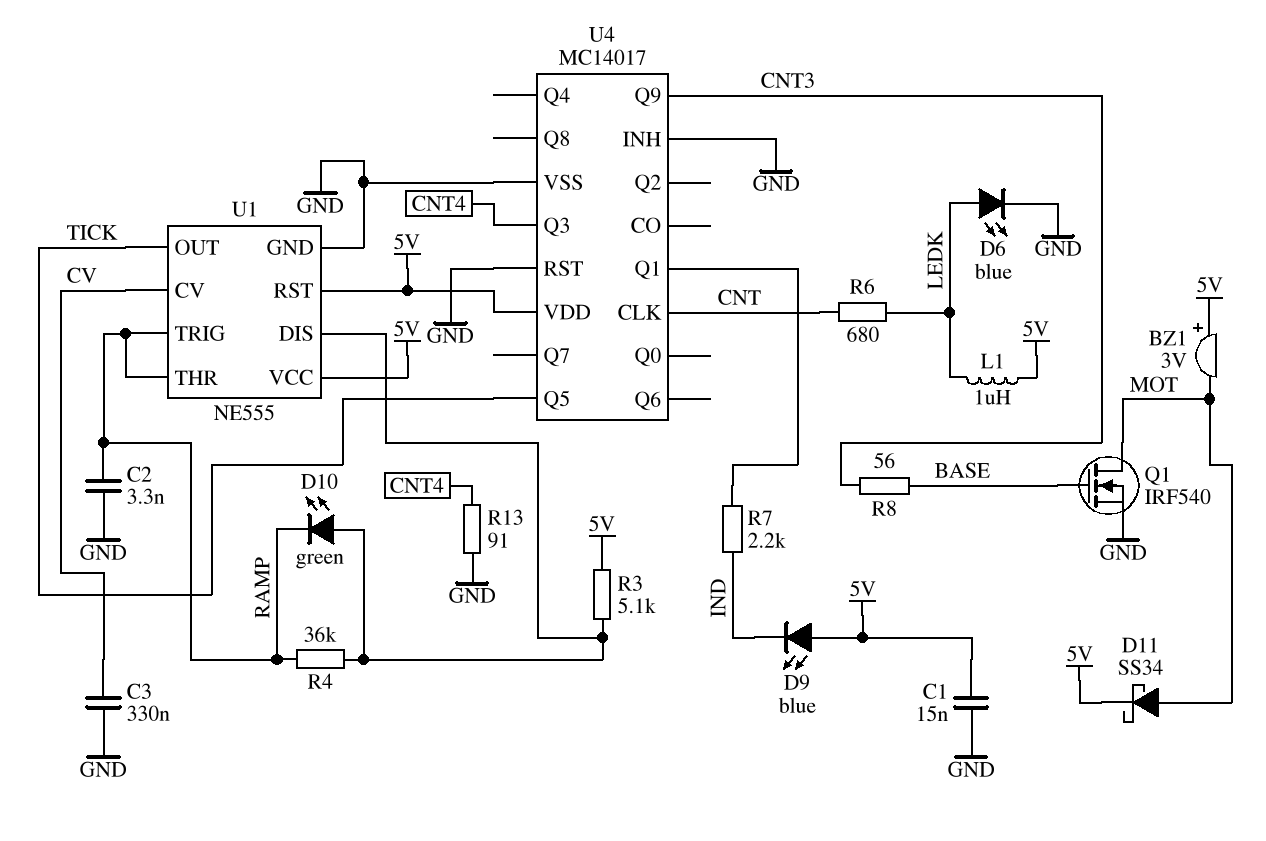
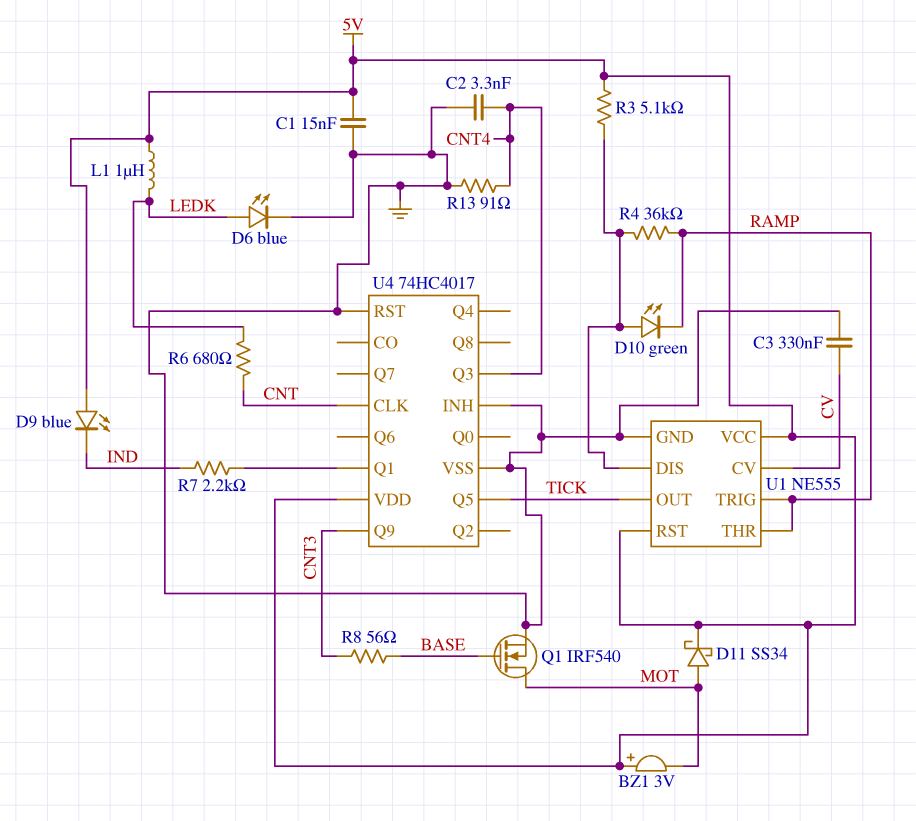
C2: 3.3nF (GND, RAMP) -> 3.3nF (CNT4, GND)
U4: MC14017 -> 74HC4017

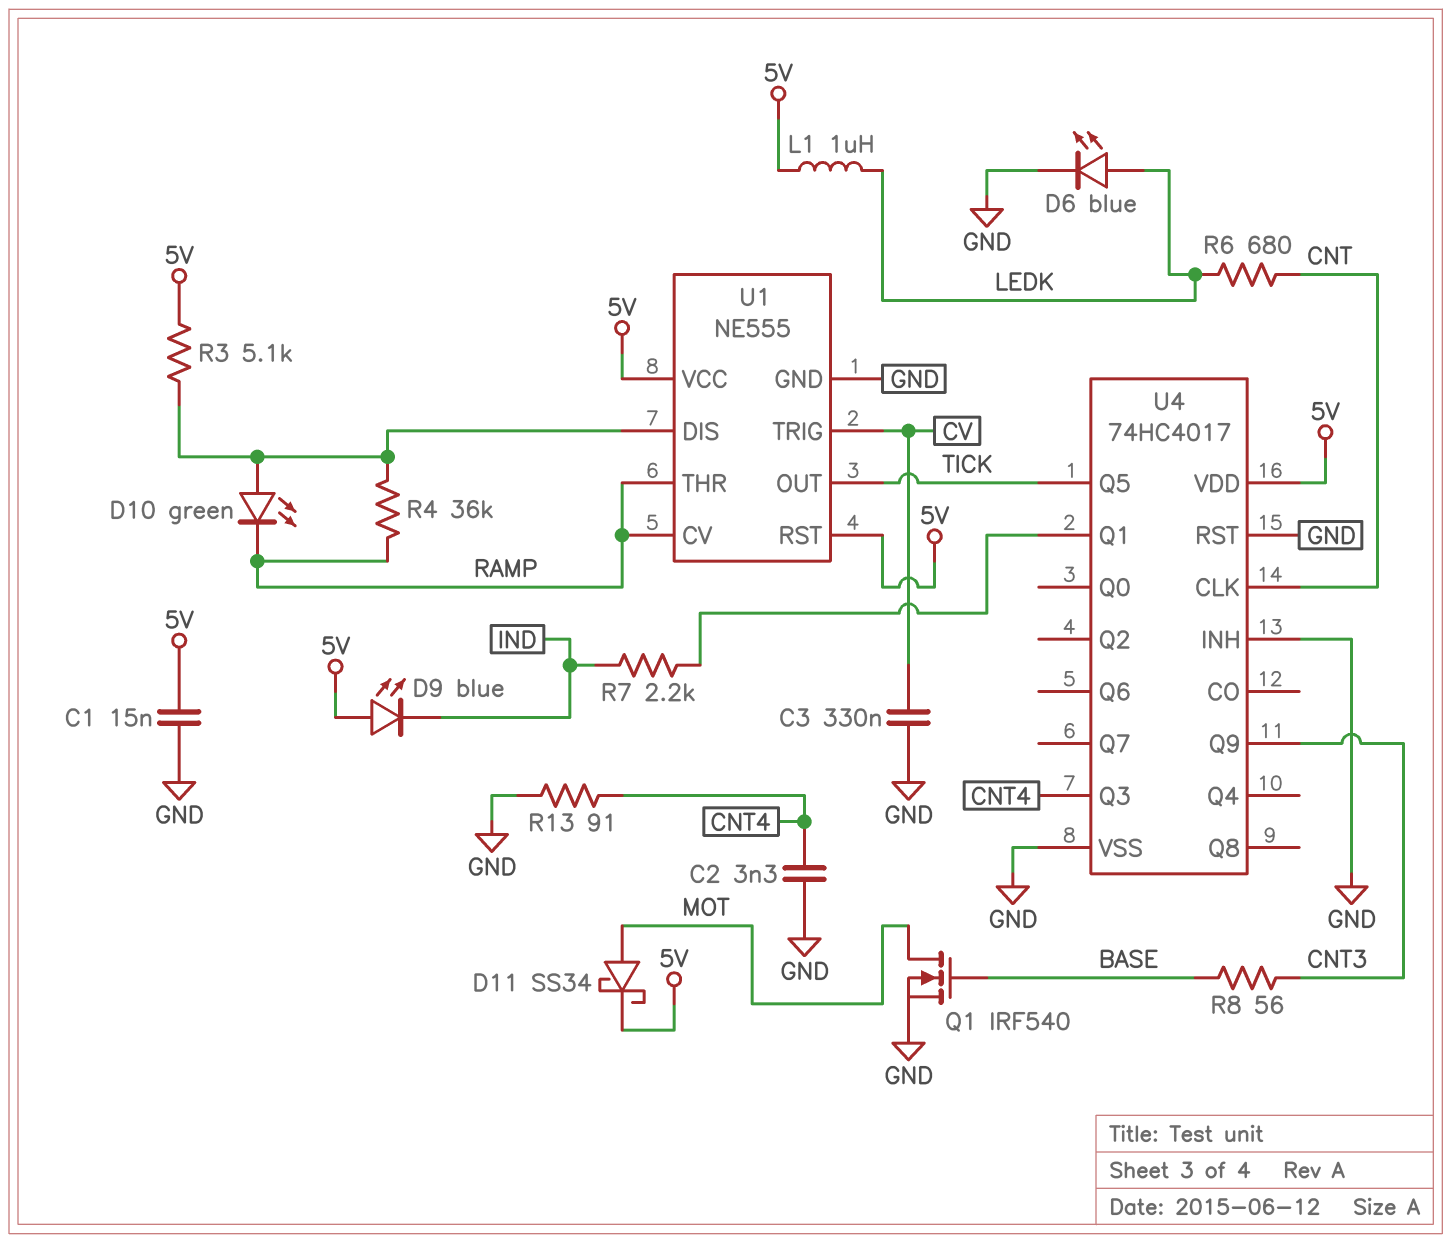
BZ1: buzzer 3V (plus 5V, minus MOT) -> none
U1 pin CV: CV -> RAMP
U1 pin TRIG: RAMP -> CV

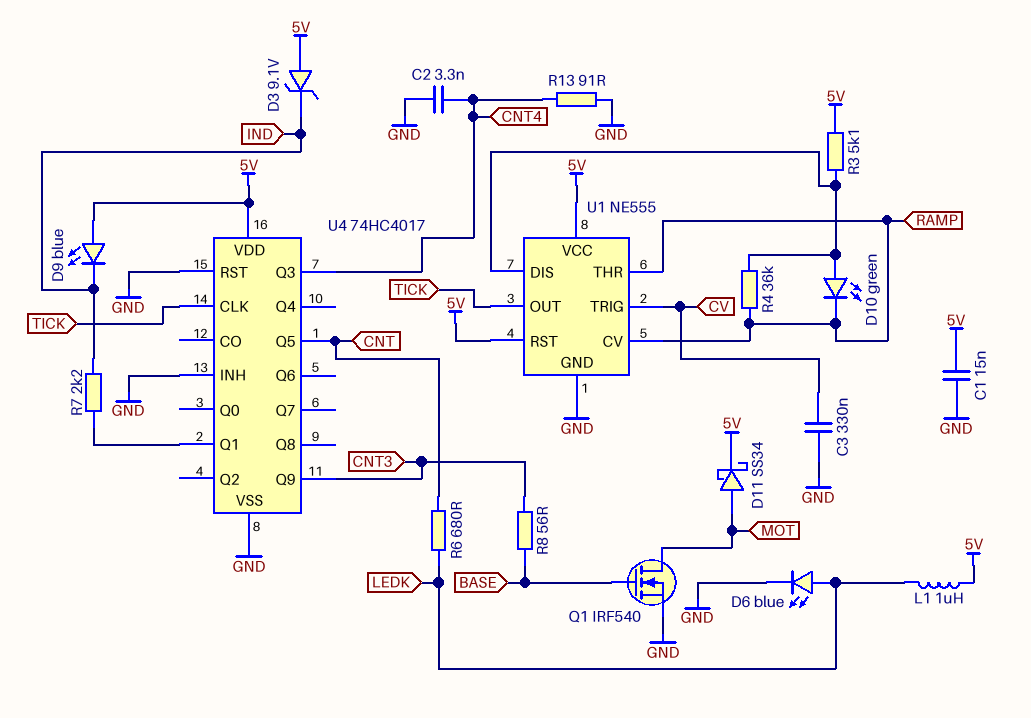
D3: none -> zener 9.1V (A 5V, K IND)
U4 pin CLK: CNT -> TICK
U4 pin Q5: TICK -> CNT

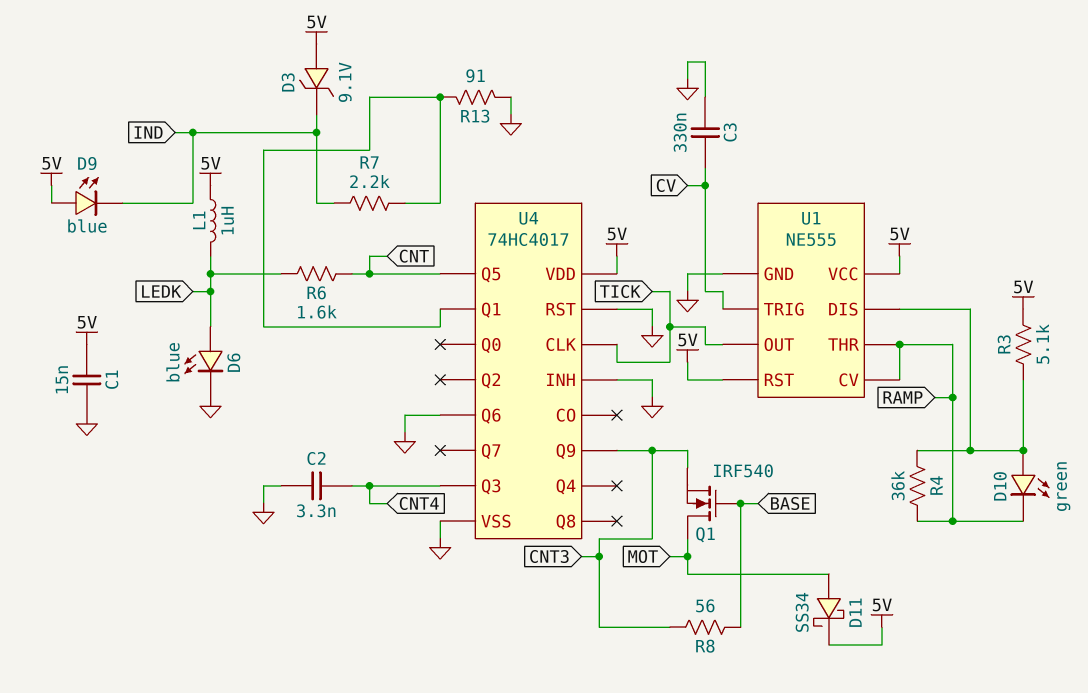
Q1: NMOS IRF540 (G BASE, D MOT, S GND) -> NMOS IRF540 (G BASE, D MOT, S CNT3)
R6: 680 (CNT, LEDK) -> 1.6k (CNT, LEDK)
R13: 91 (CNT4, GND) -> 91 (GND, U4/Q1)
U4 pin Q6: none -> GND

